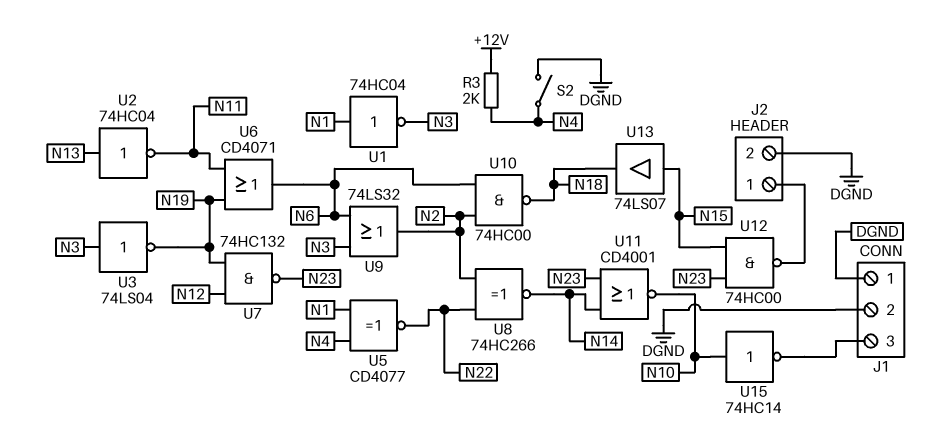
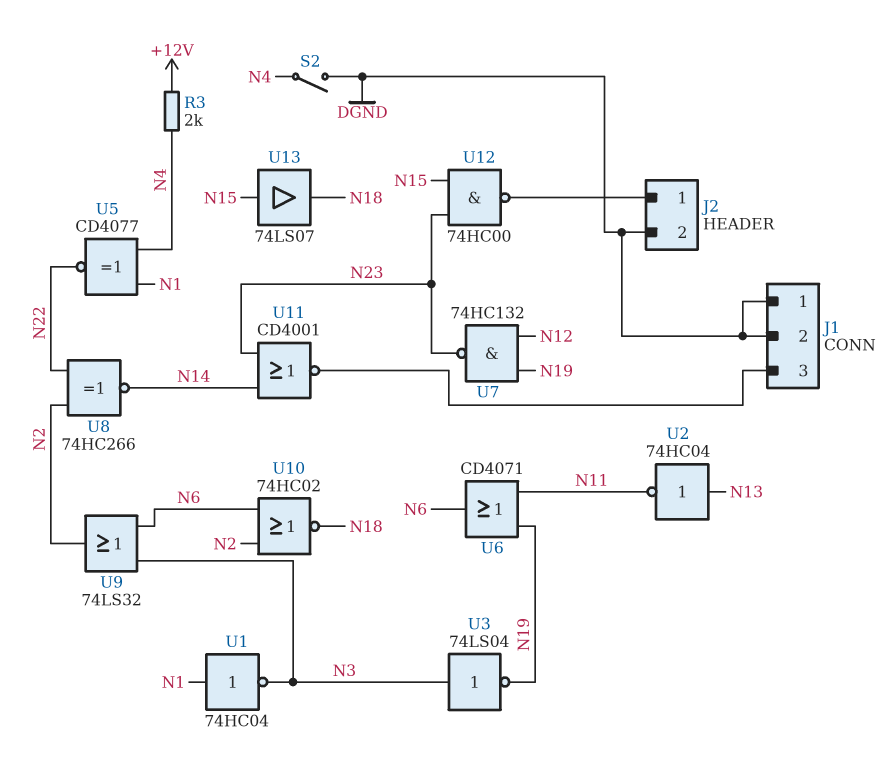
U10: NAND 74HC00 (in N2, in N6, out N18) -> NOR 74HC02 (in N2, in N6, out N18)
U11: NOR CD4001 (in N14, in N23, out N10) -> NOR CD4001 (in N14, in N23, out J1/3)
U15: NOT 74HC14 (in N10, out J1/3) -> none

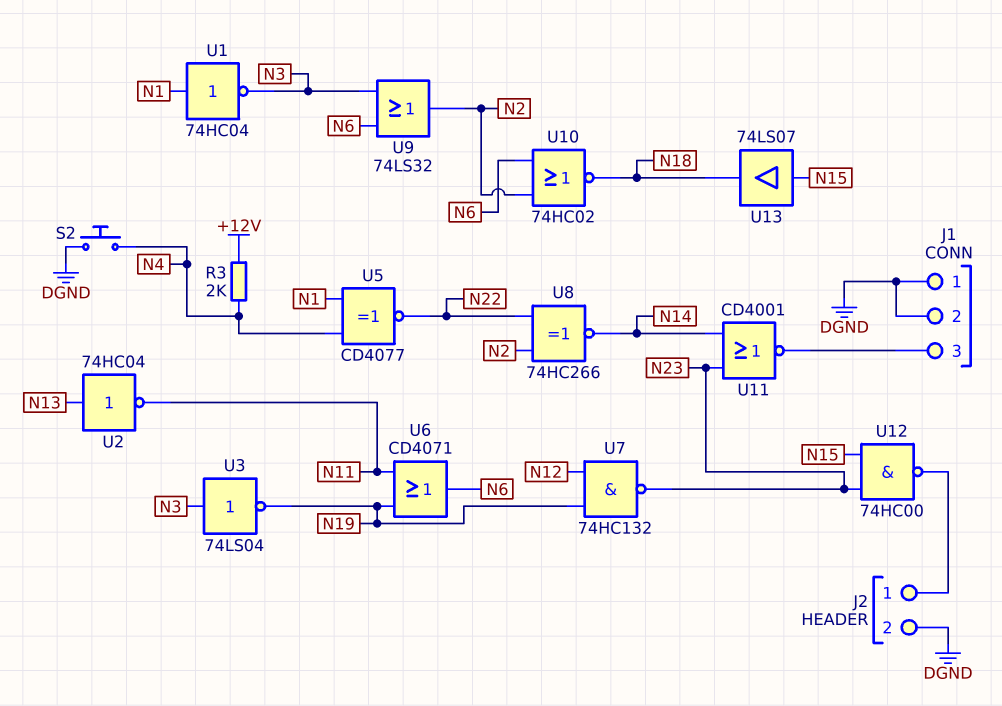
S2: switch (DGND, N4) -> button (DGND, N4)

